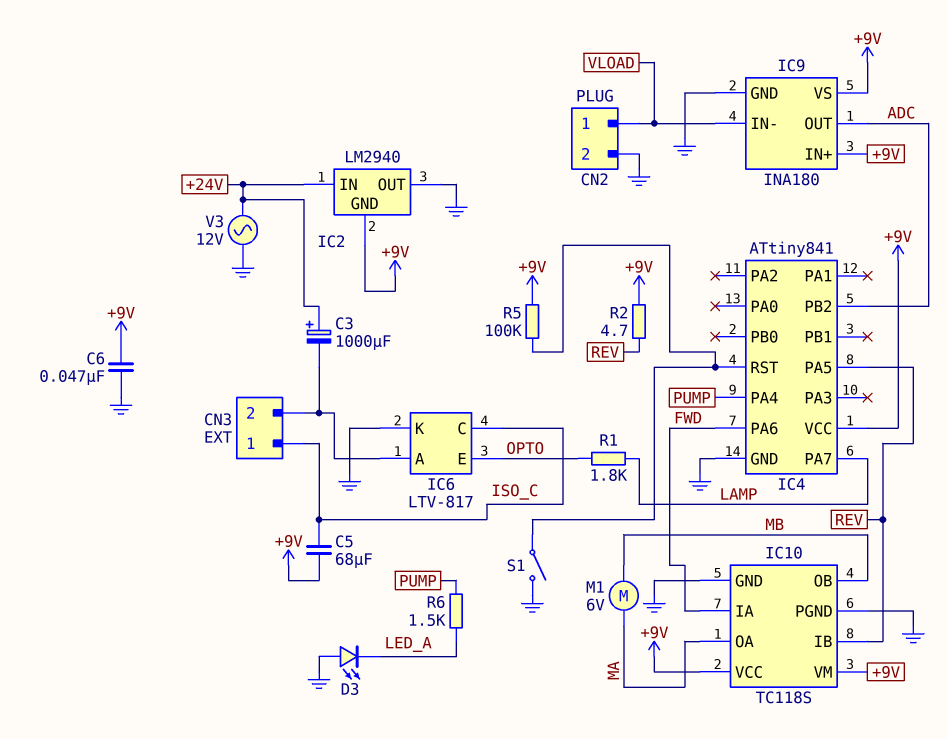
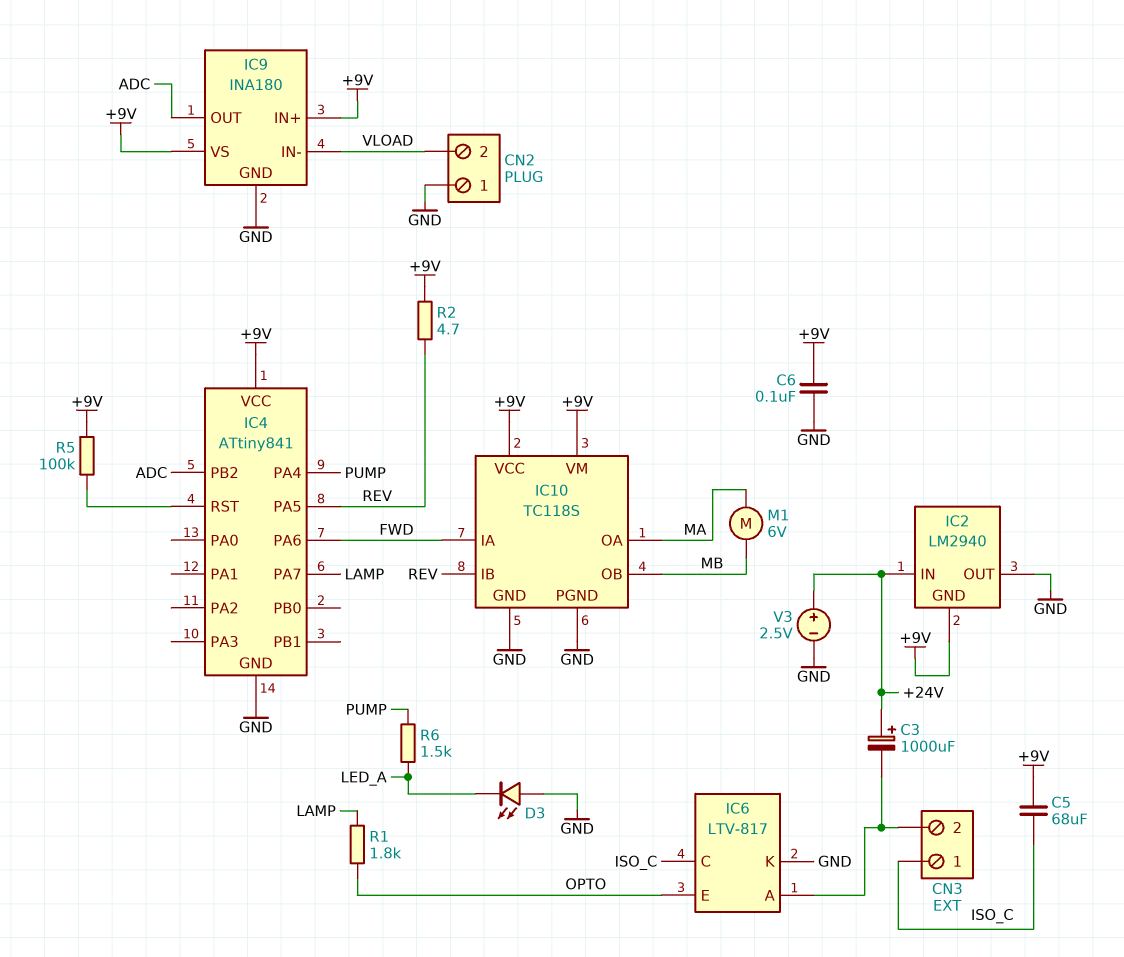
C6: 47nF (+9V, GND) -> 100nF (+9V, GND)
CN2 pin 1: VLOAD -> GND
CN2 pin 2: GND -> VLOAD
S1: switch (GND, IC4/RST) -> none
V3: AC 12V (+24V, GND) -> 2.5V (plus +24V, minus GND)

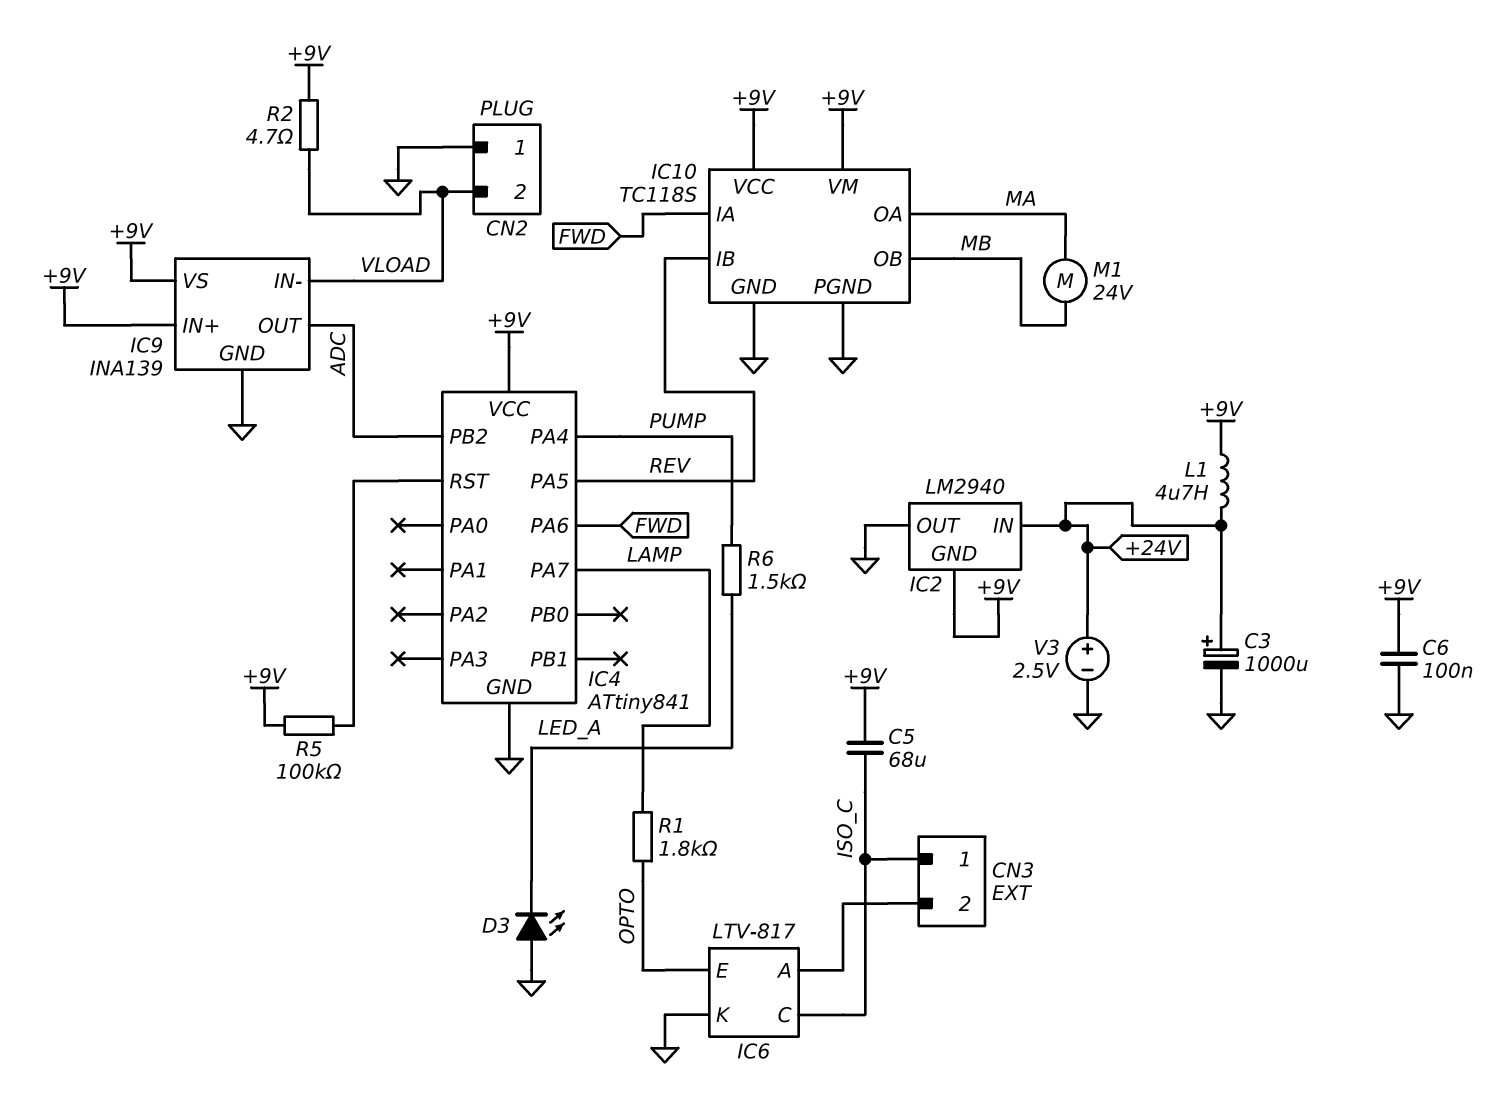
C3: 1000uF (plus +24V, minus CN3/2) -> 1000uF (plus +24V, minus GND)
IC9: INA180 -> INA139
L1: none -> 4.7uH (+9V, +24V)
M1: motor 6V (MA, MB) -> motor 24V (MA, MB)
R2: 4.7 (+9V, REV) -> 4.7 (+9V, VLOAD)

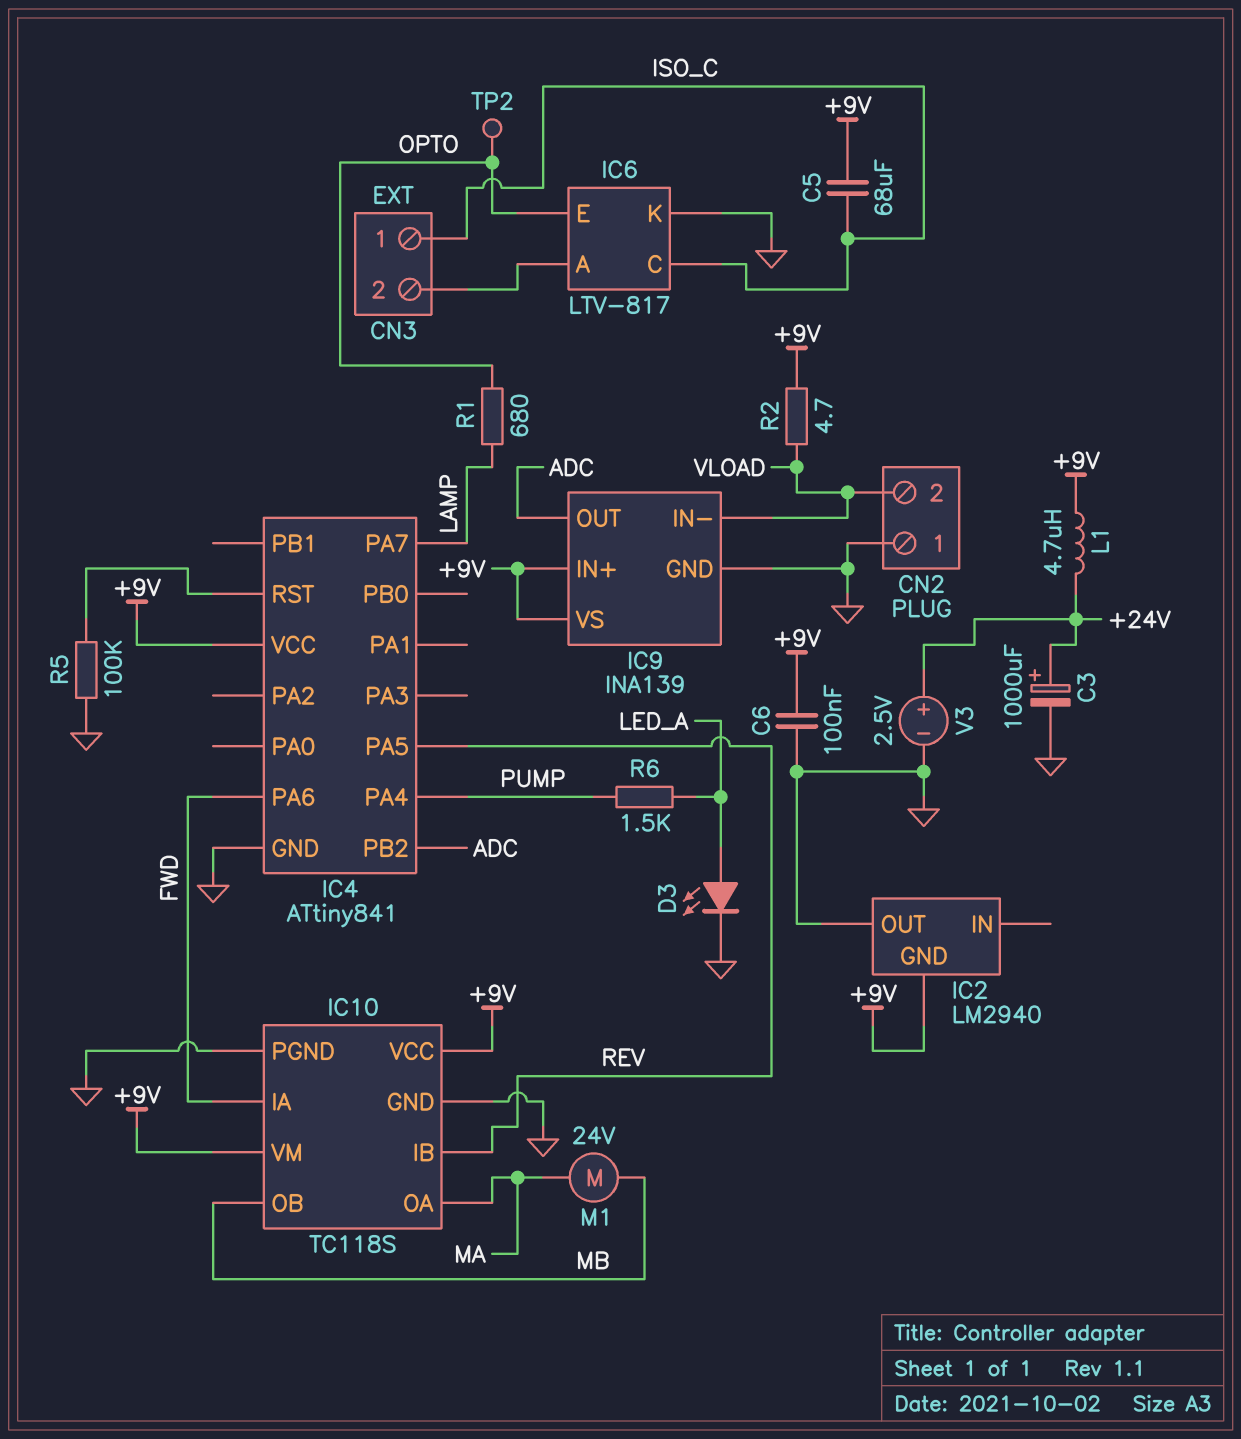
D3: LED (A GND, K LED_A) -> LED (A LED_A, K GND)
IC2 pin IN: +24V -> none
R1: 1.8k (LAMP, OPTO) -> 680 (LAMP, OPTO)
R5: 100k (+9V, IC4/RST) -> 100k (GND, IC4/RST)
TP2: none -> test point (OPTO)

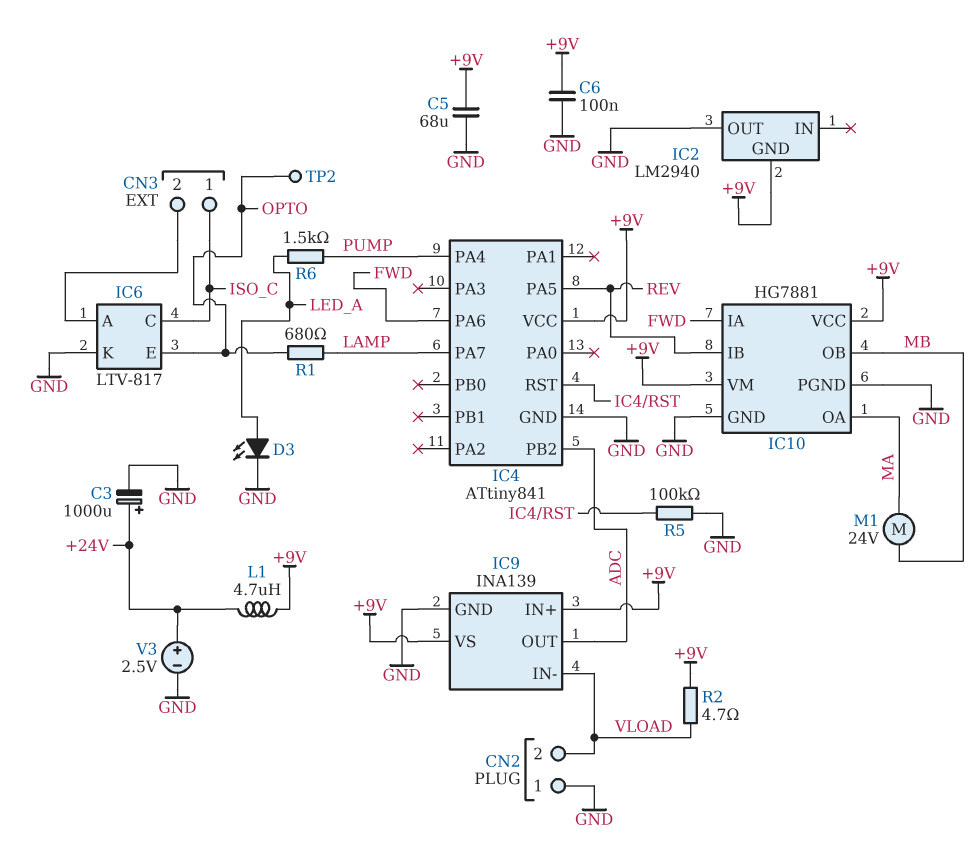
C5: 68uF (+9V, ISO_C) -> 68uF (+9V, GND)
IC10: TC118S -> HG7881

